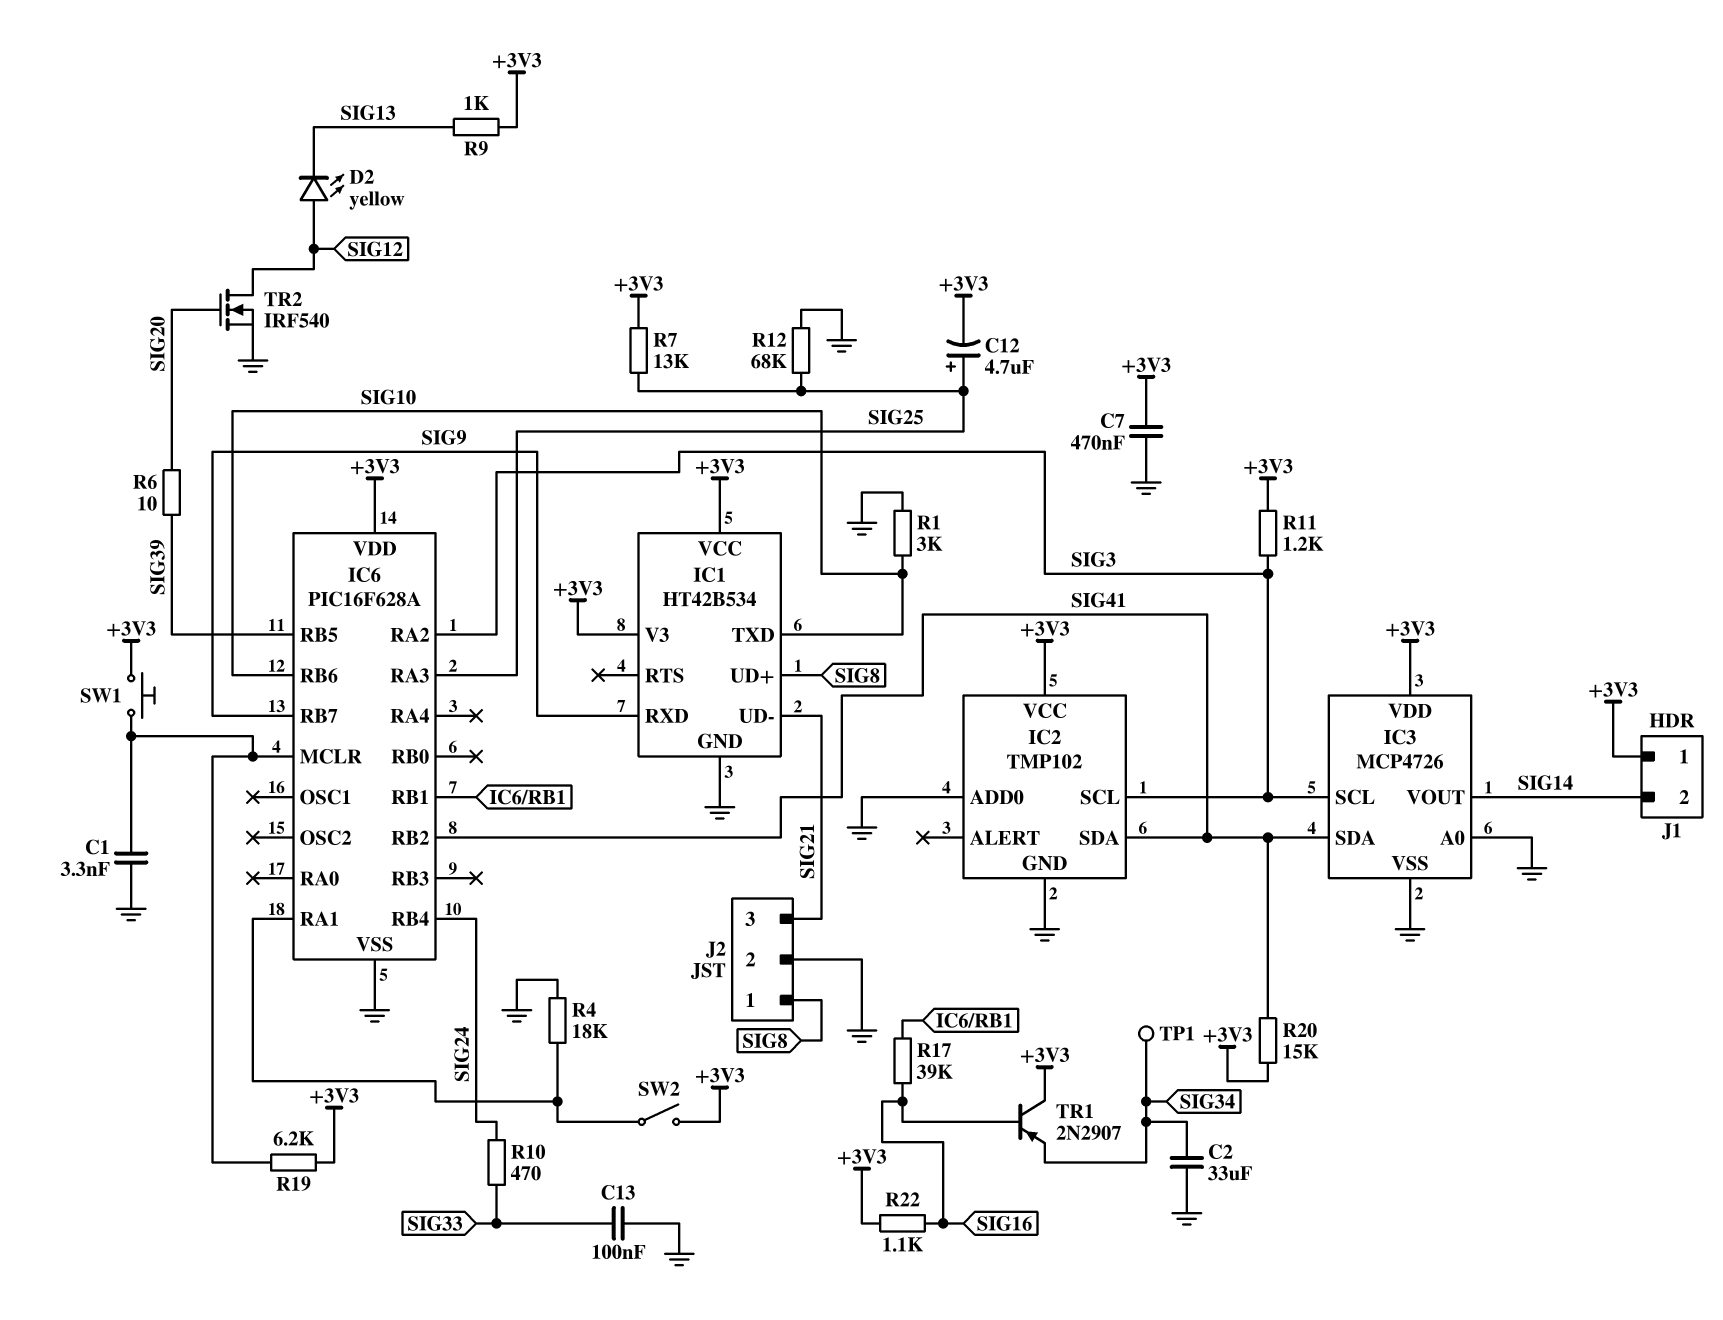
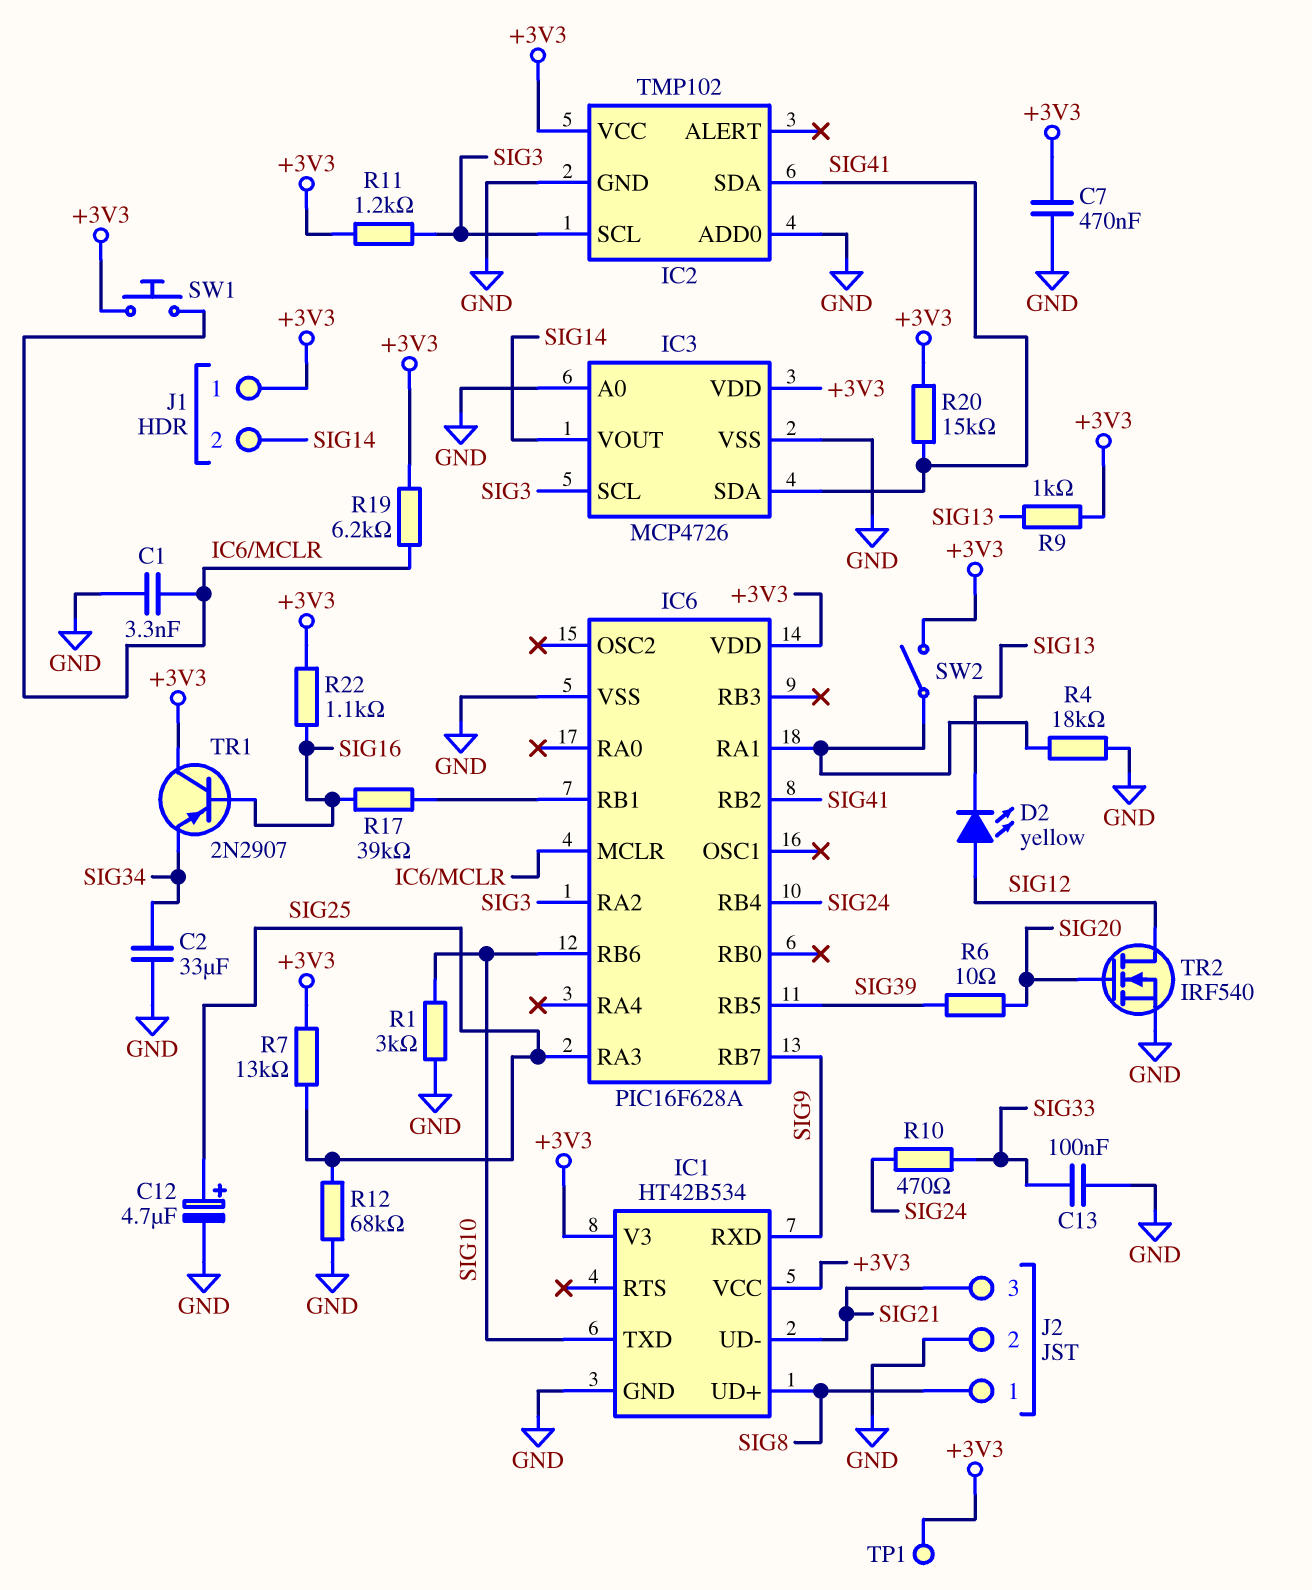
C12: 4.7uF (plus SIG25, minus +3V3) -> 4.7uF (plus SIG25, minus GND)
TP1: test point (SIG34) -> test point (+3V3)

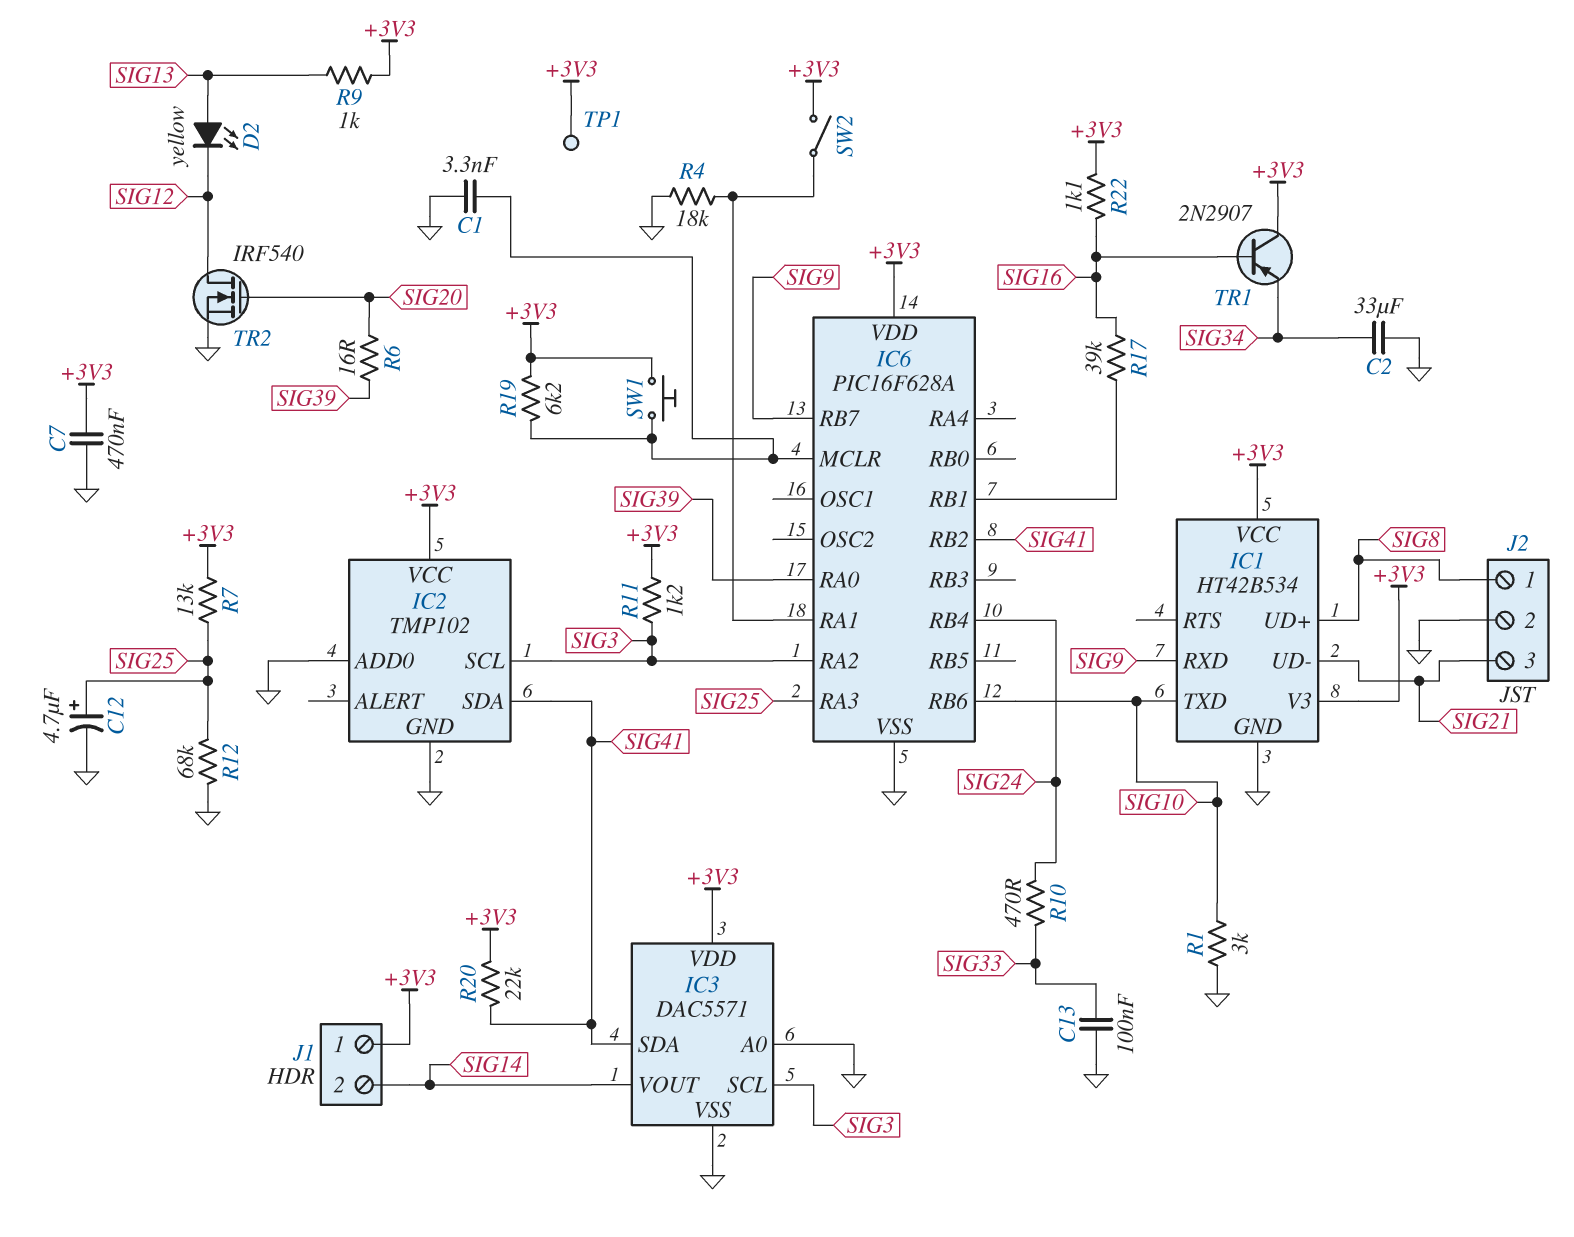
D2: LED yellow (A SIG12, K SIG13) -> LED yellow (A SIG13, K SIG12)
IC3: MCP4726 -> DAC5571
IC6 pin RA0: none -> SIG39
IC6 pin RB5: SIG39 -> none
R6: 10 (SIG20, SIG39) -> 16 (SIG20, SIG39)
R20: 15k (+3V3, SIG41) -> 22k (+3V3, SIG41)

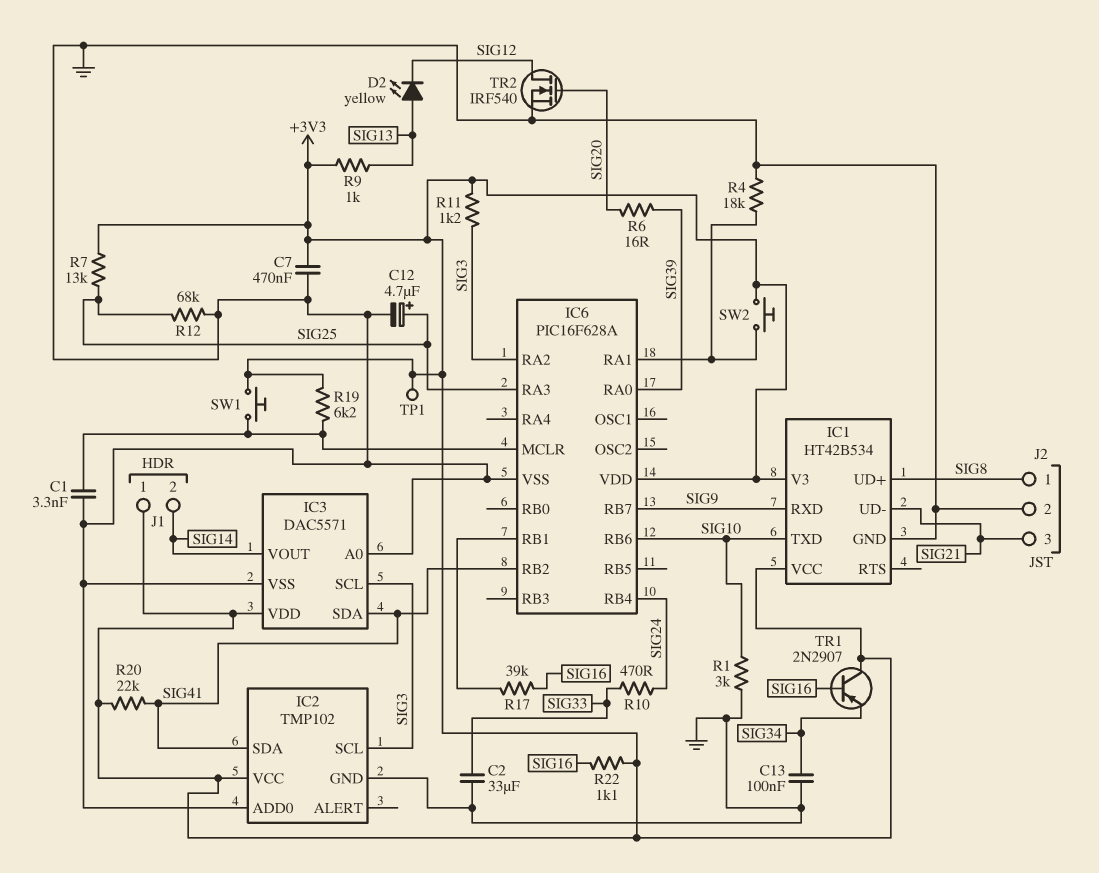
C2: 33uF (GND, SIG34) -> 33uF (GND, SIG33)
C13: 100nF (GND, SIG33) -> 100nF (GND, SIG34)
SW2: switch (+3V3, IC6/RA1) -> button (+3V3, IC6/RA1)

